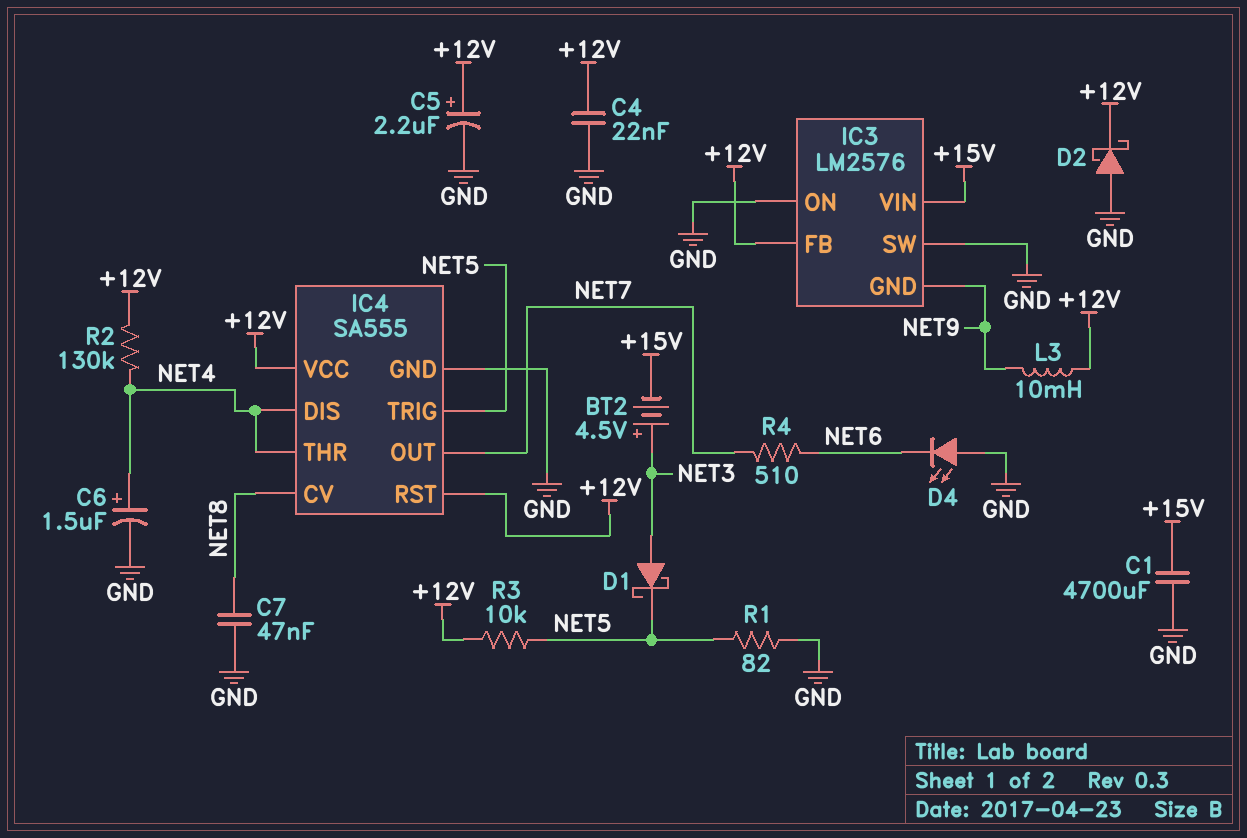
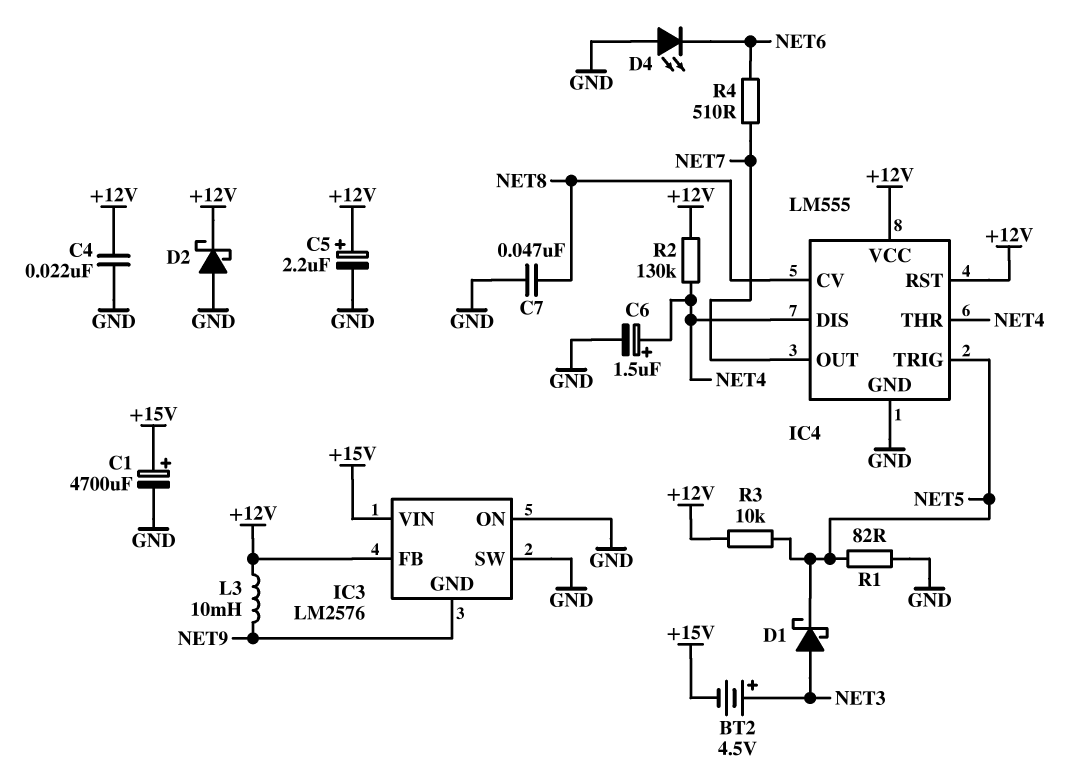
C1: 4700uF (+15V, GND) -> 4700uF (plus +15V, minus GND)
IC4: SA555 -> LM555

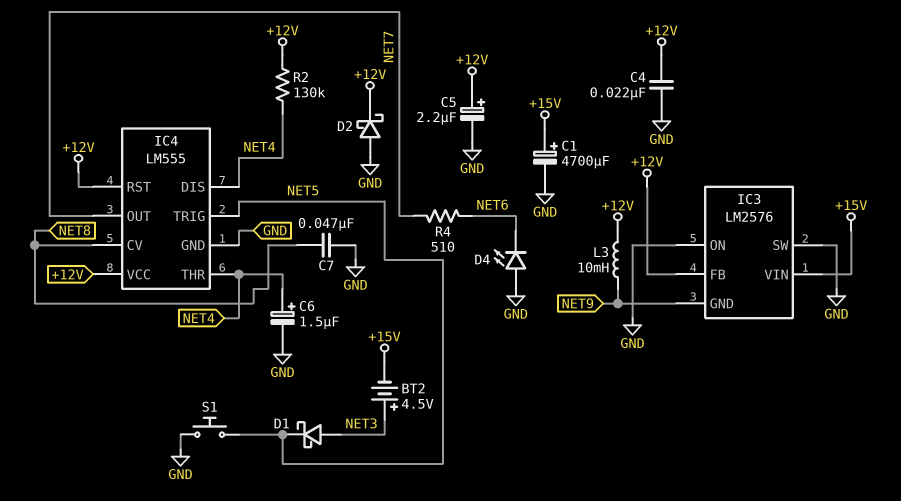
R1: 82 (GND, NET5) -> none
R3: 10k (+12V, NET5) -> none
S1: none -> button (GND, NET5)

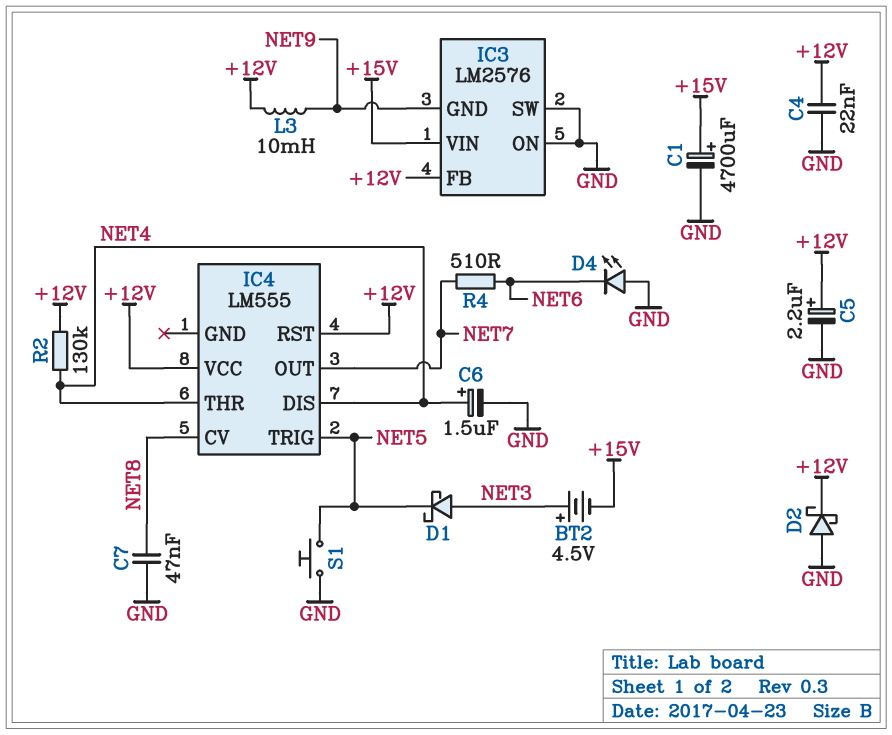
IC4 pin GND: GND -> none

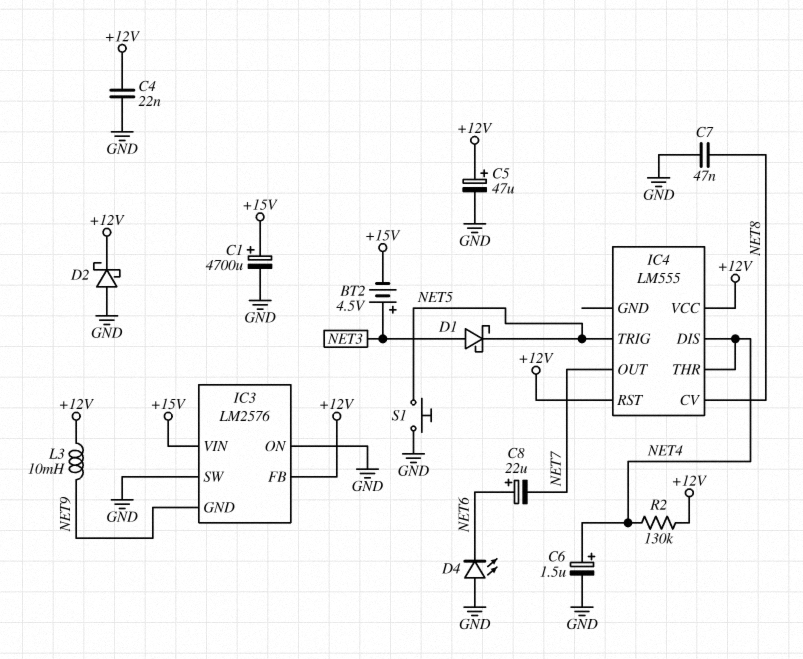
C5: 2.2uF (plus +12V, minus GND) -> 47uF (plus +12V, minus GND)
C8: none -> 22uF (plus NET6, minus NET7)
R4: 510 (NET6, NET7) -> none

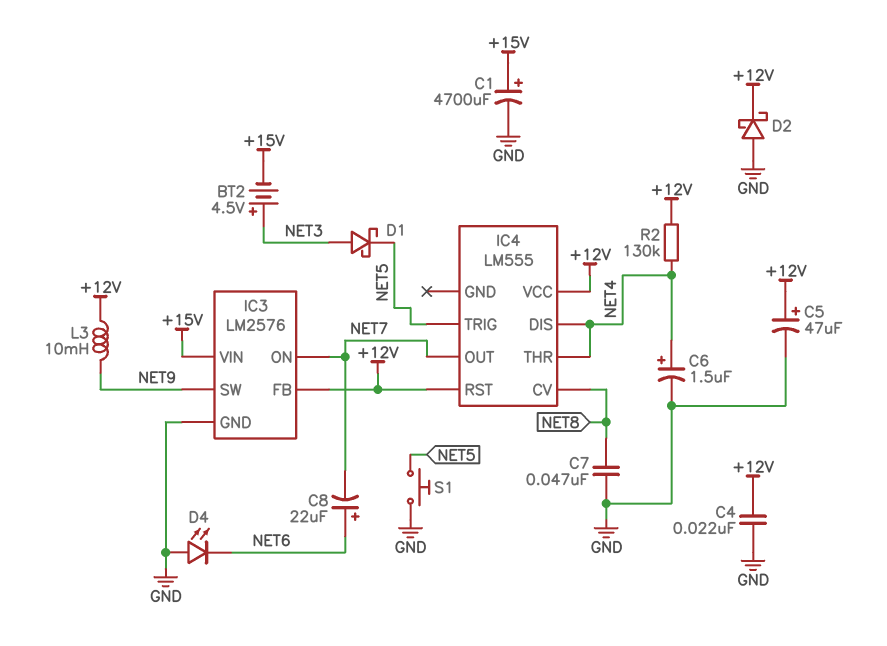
IC3 pin GND: NET9 -> GND
IC3 pin ON: GND -> NET7
IC3 pin SW: GND -> NET9

